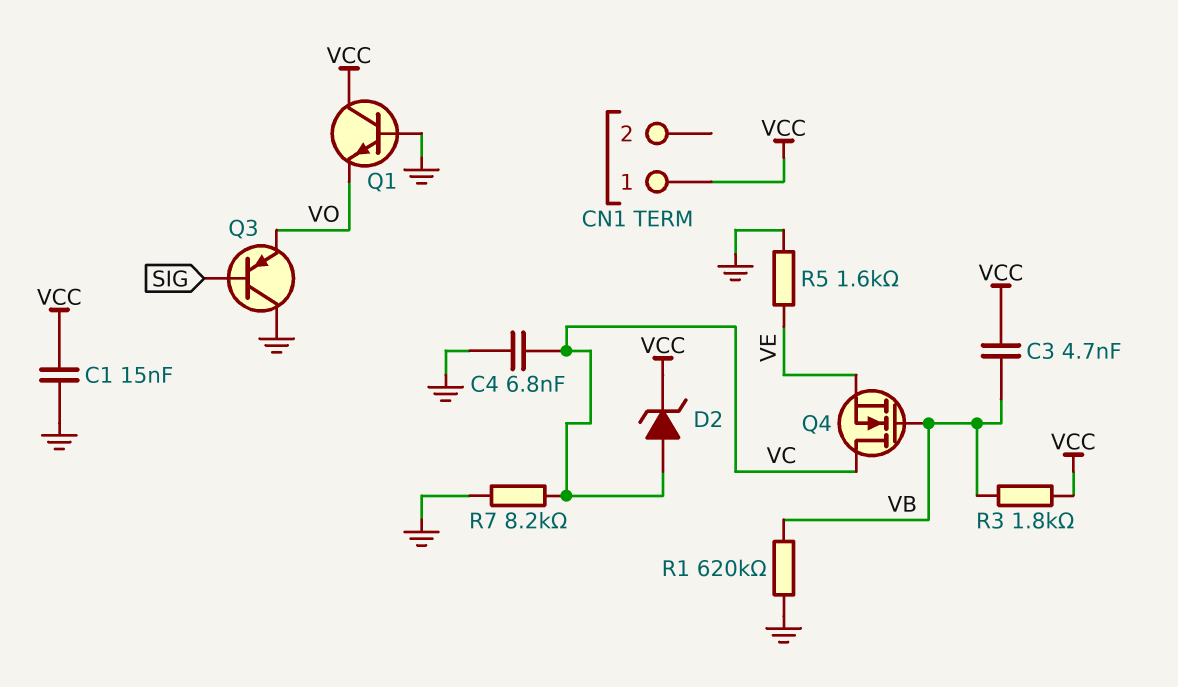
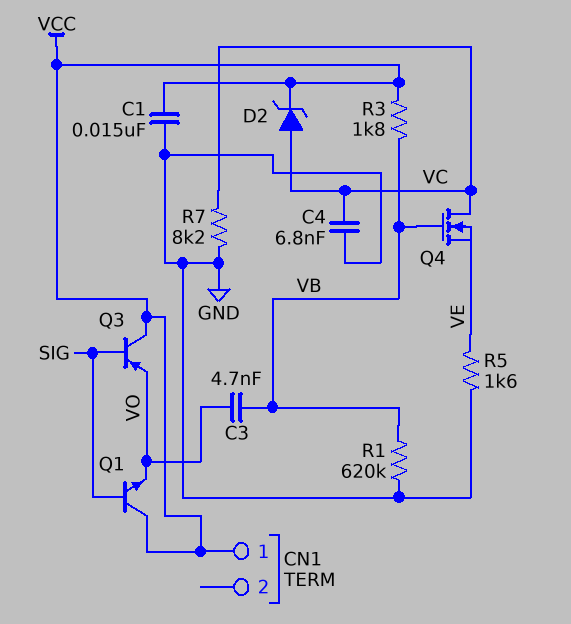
C3: 4.7nF (VB, VCC) -> 4.7nF (VB, VO)
Q1: NPN (B GND, C VCC, E VO) -> NPN (B SIG, C VCC, E VO)
Q3: PNP (B SIG, C GND, E VO) -> PNP (B SIG, C VCC, E VO)

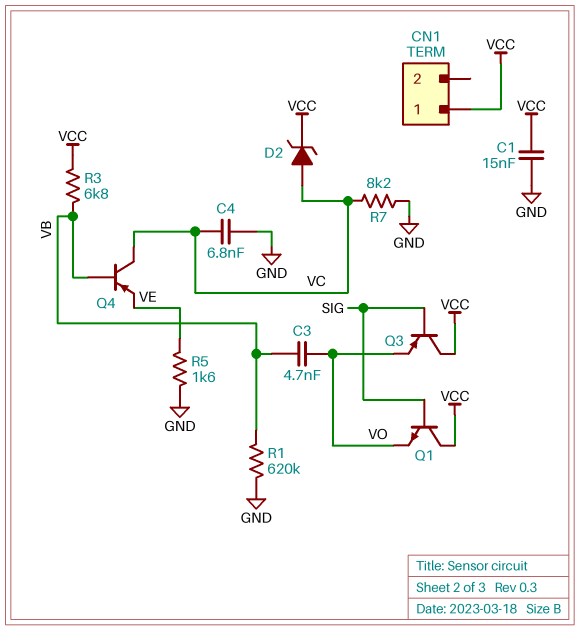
Q4: NMOS (G VB, D VC, S VE) -> PNP (B VB, C VC, E VE)
R3: 1.8k (VB, VCC) -> 6.8k (VB, VCC)

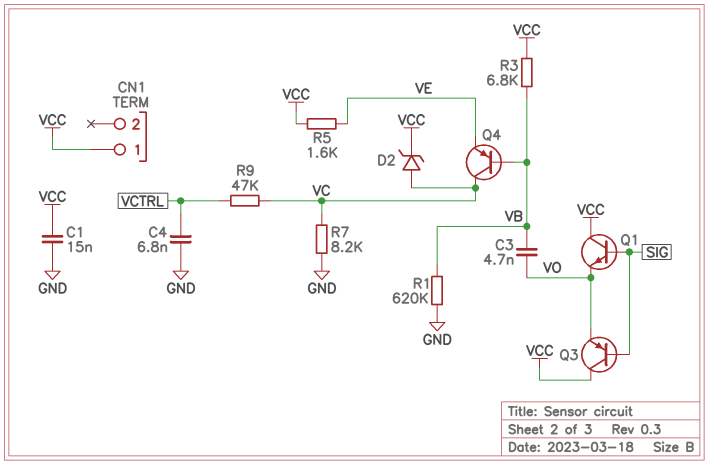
C4: 6.8nF (GND, VC) -> 6.8nF (GND, VCTRL)
R5: 1.6k (GND, VE) -> 1.6k (VCC, VE)
R9: none -> 47k (VC, VCTRL)

